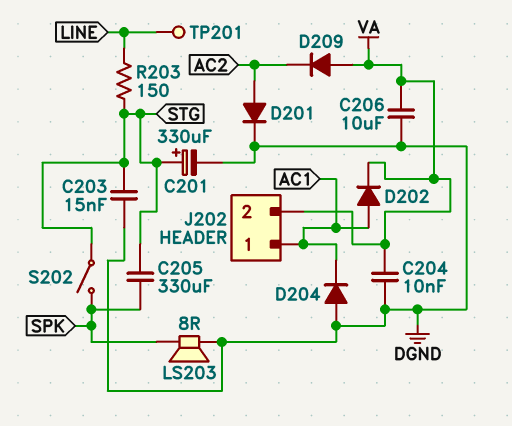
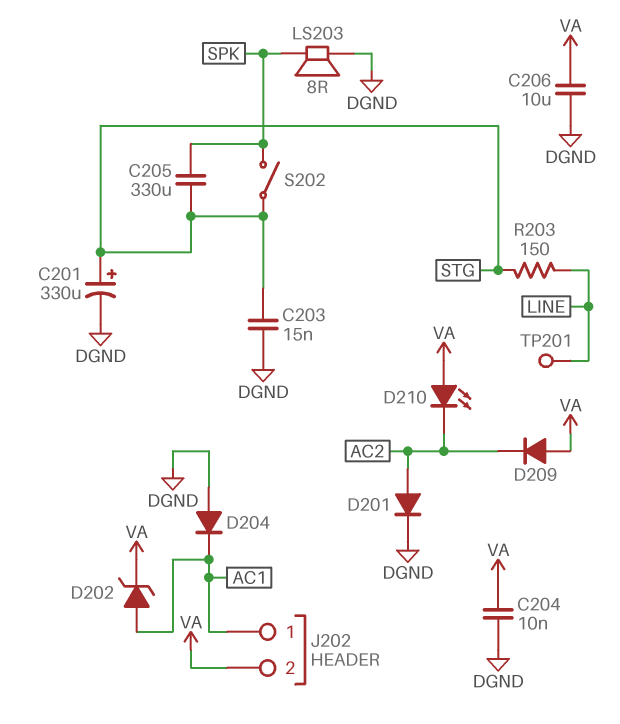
D202: diode (A AC1, K VA) -> zener (A AC1, K VA)
D210: none -> LED (A VA, K AC2)

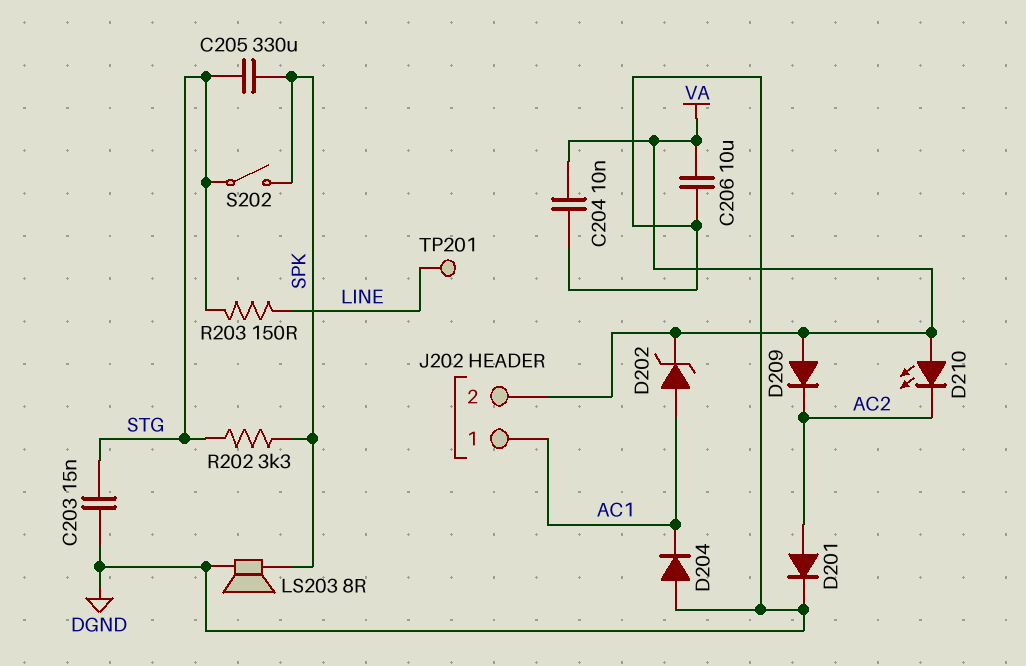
C201: 330uF (plus STG, minus DGND) -> none
R202: none -> 3.3k (SPK, STG)

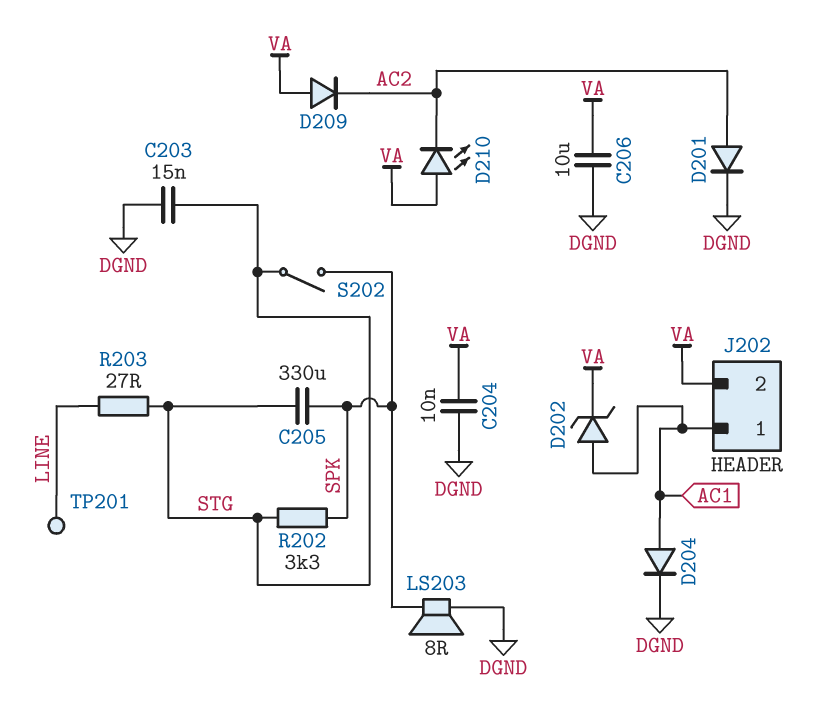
D204: diode (A DGND, K AC1) -> diode (A AC1, K DGND)
R203: 150 (LINE, STG) -> 27 (LINE, STG)

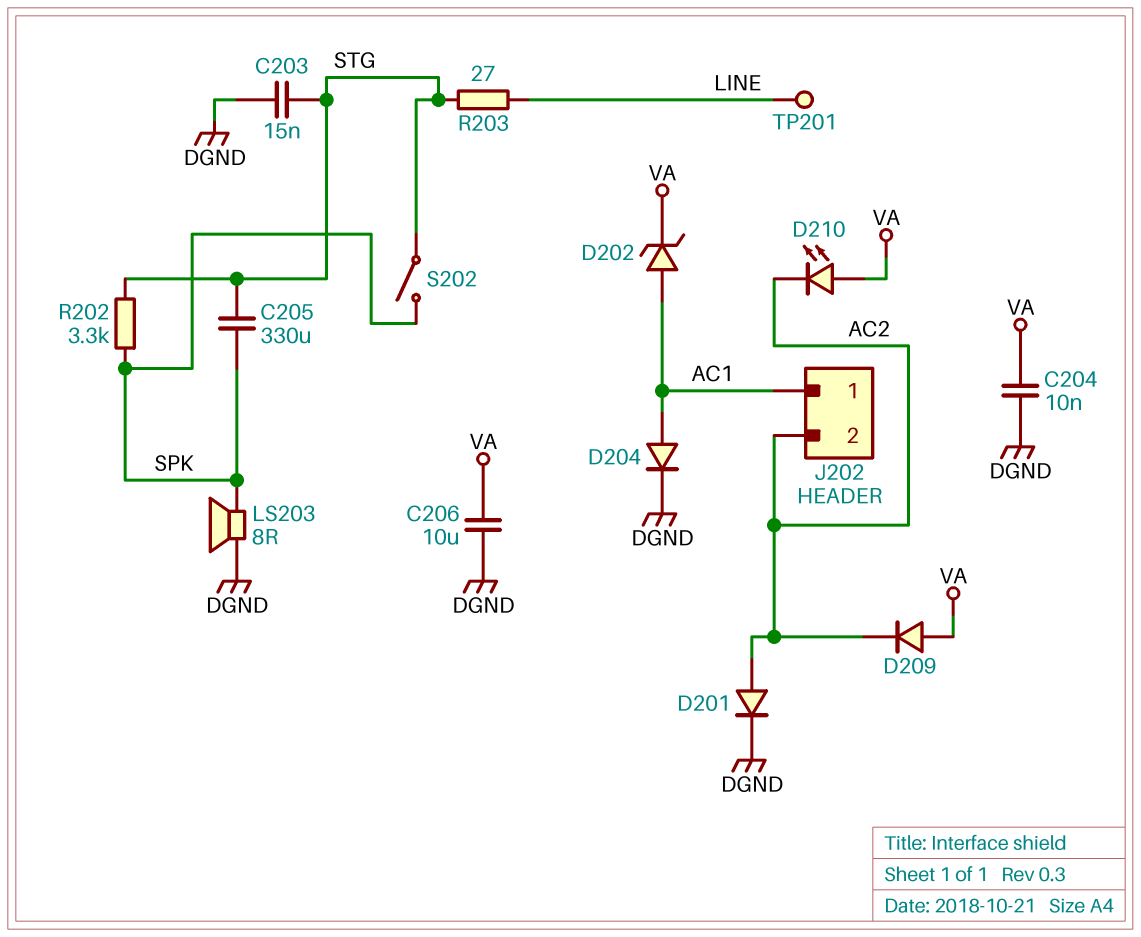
J202 pin 2: VA -> AC2

